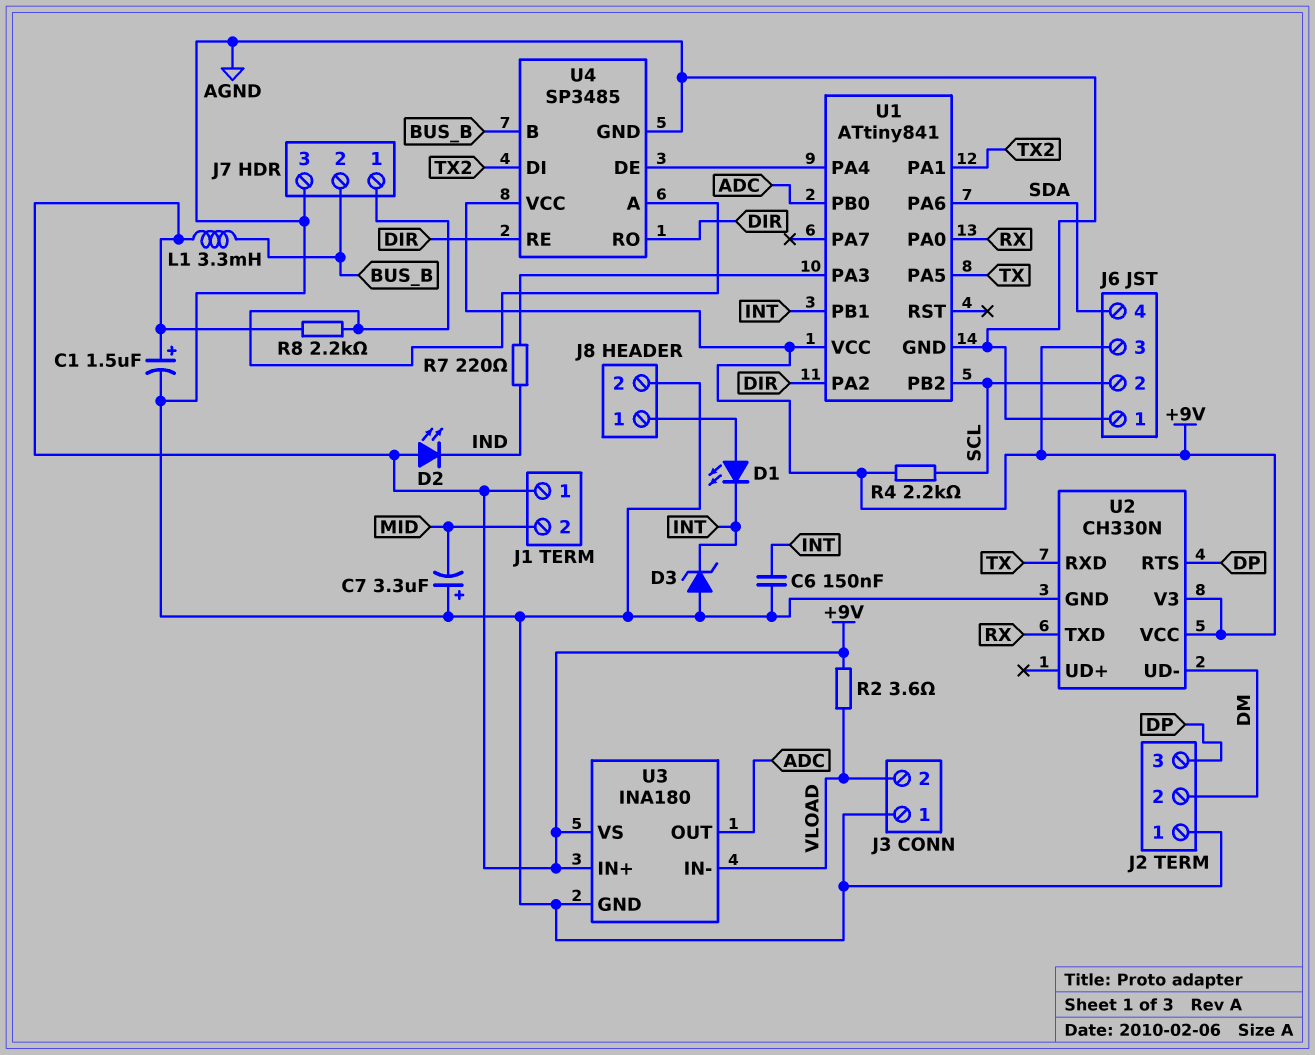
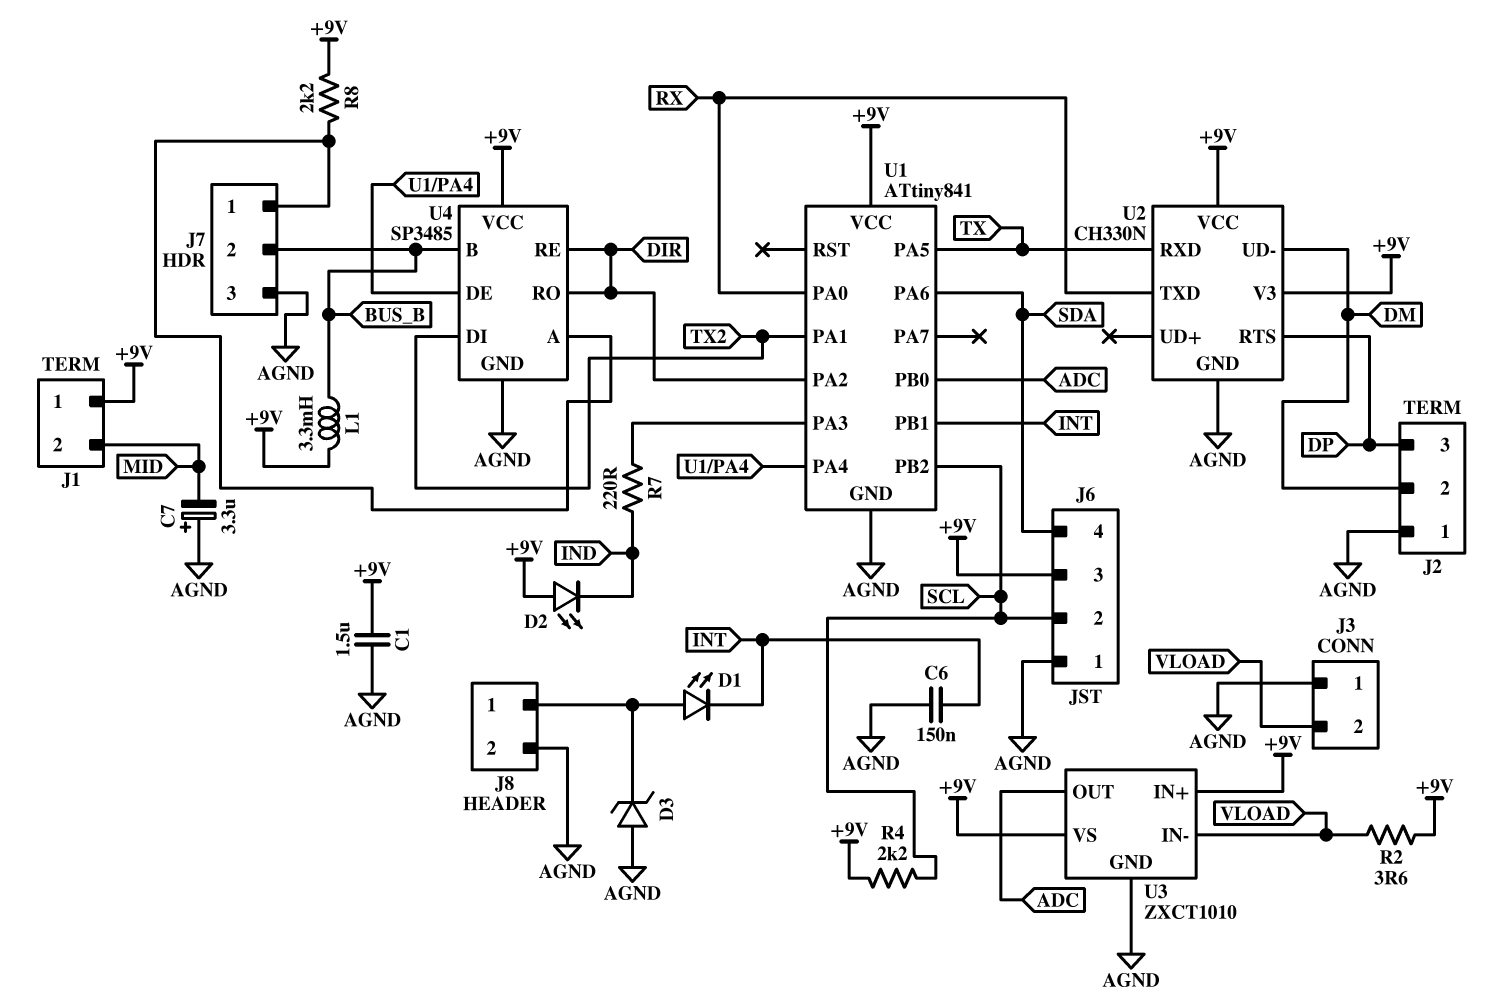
C1: 1.5uF (plus +9V, minus AGND) -> 1.5uF (+9V, AGND)
D3: zener (A AGND, K INT) -> zener (A AGND, K J8/1)
U3: INA180 -> ZXCT1010

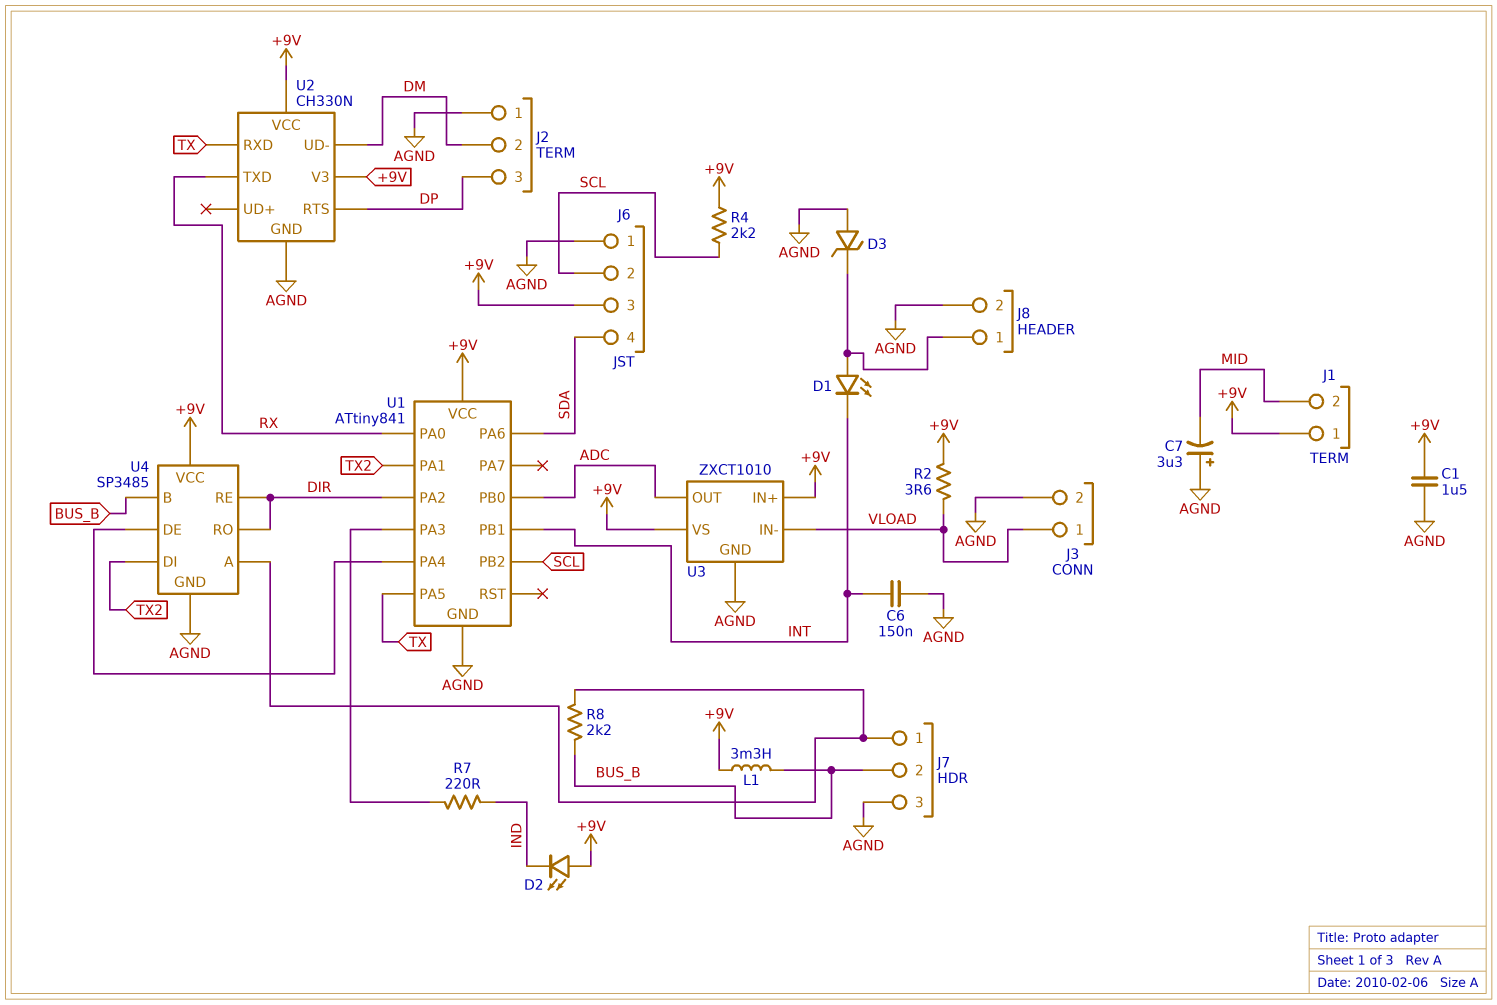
J3 pin 1: AGND -> VLOAD
J3 pin 2: VLOAD -> AGND
R8: 2.2k (+9V, J7/1) -> 2.2k (BUS_B, J7/1)

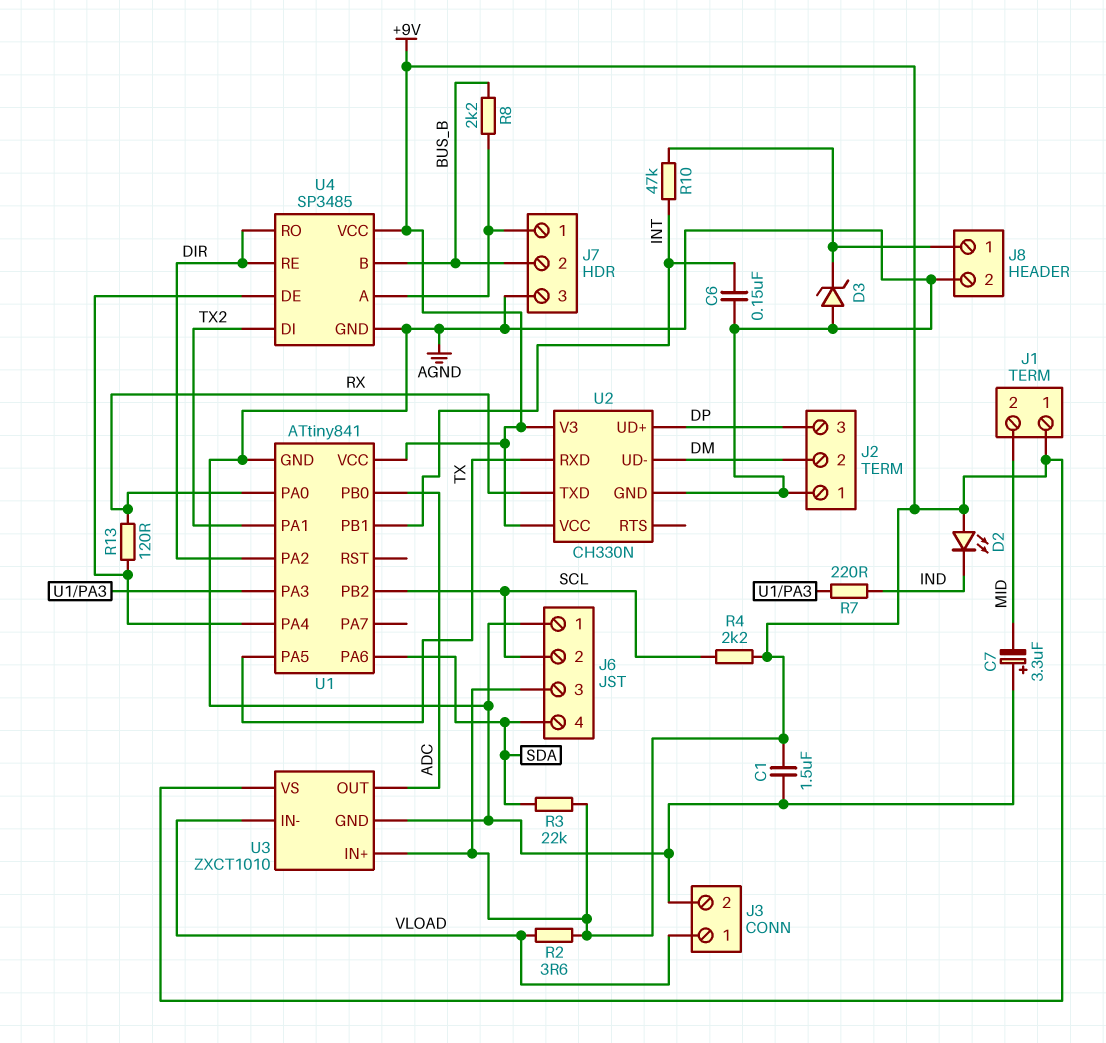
D1: LED (A J8/1, K INT) -> none
L1: 3.3mH (+9V, BUS_B) -> none
R3: none -> 22k (+9V, SDA)
R10: none -> 47k (INT, J8/1)
R13: none -> 120 (RX, U1/PA4)
U2 pin RTS: DP -> none
U2 pin UD+: none -> DP

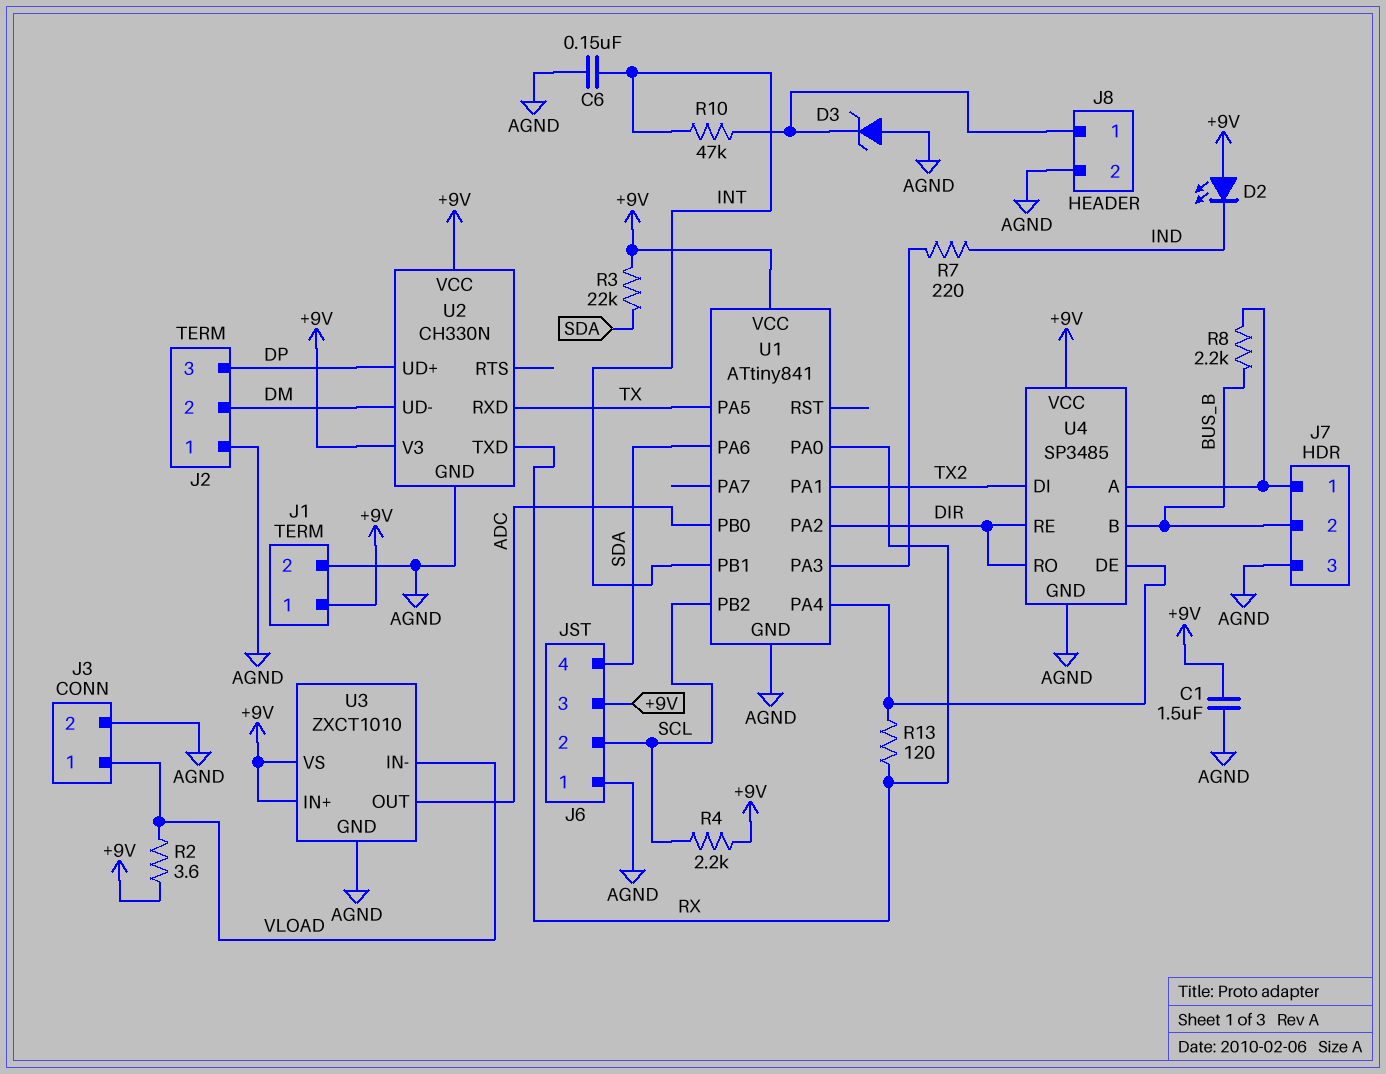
C7: 3.3uF (plus AGND, minus MID) -> none
J1 pin 2: MID -> AGND

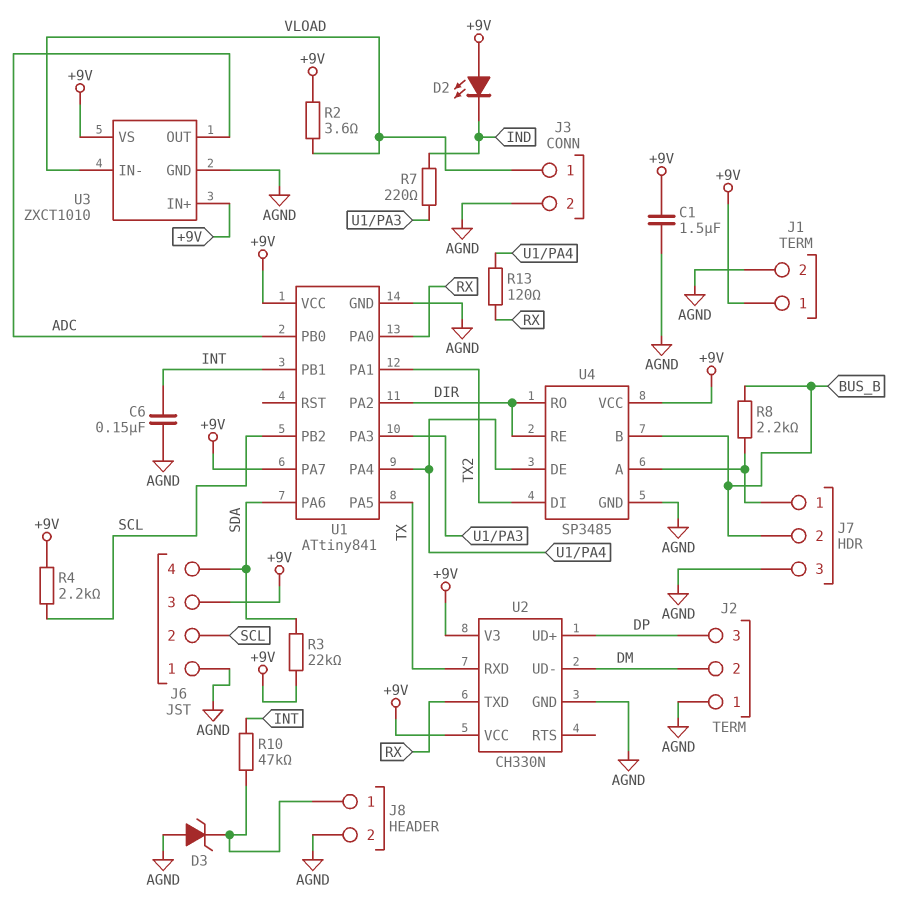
U1 pin PA7: none -> +9V

